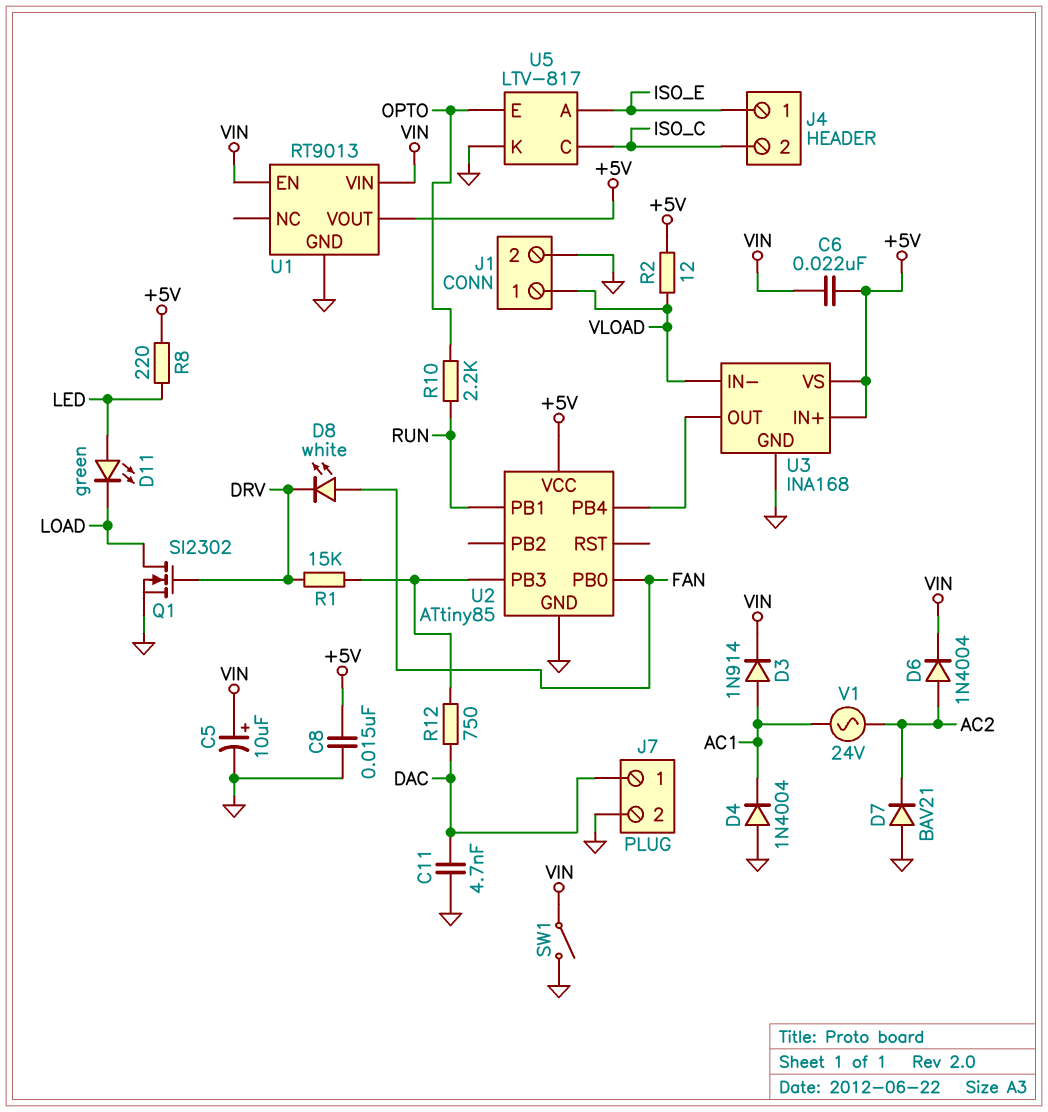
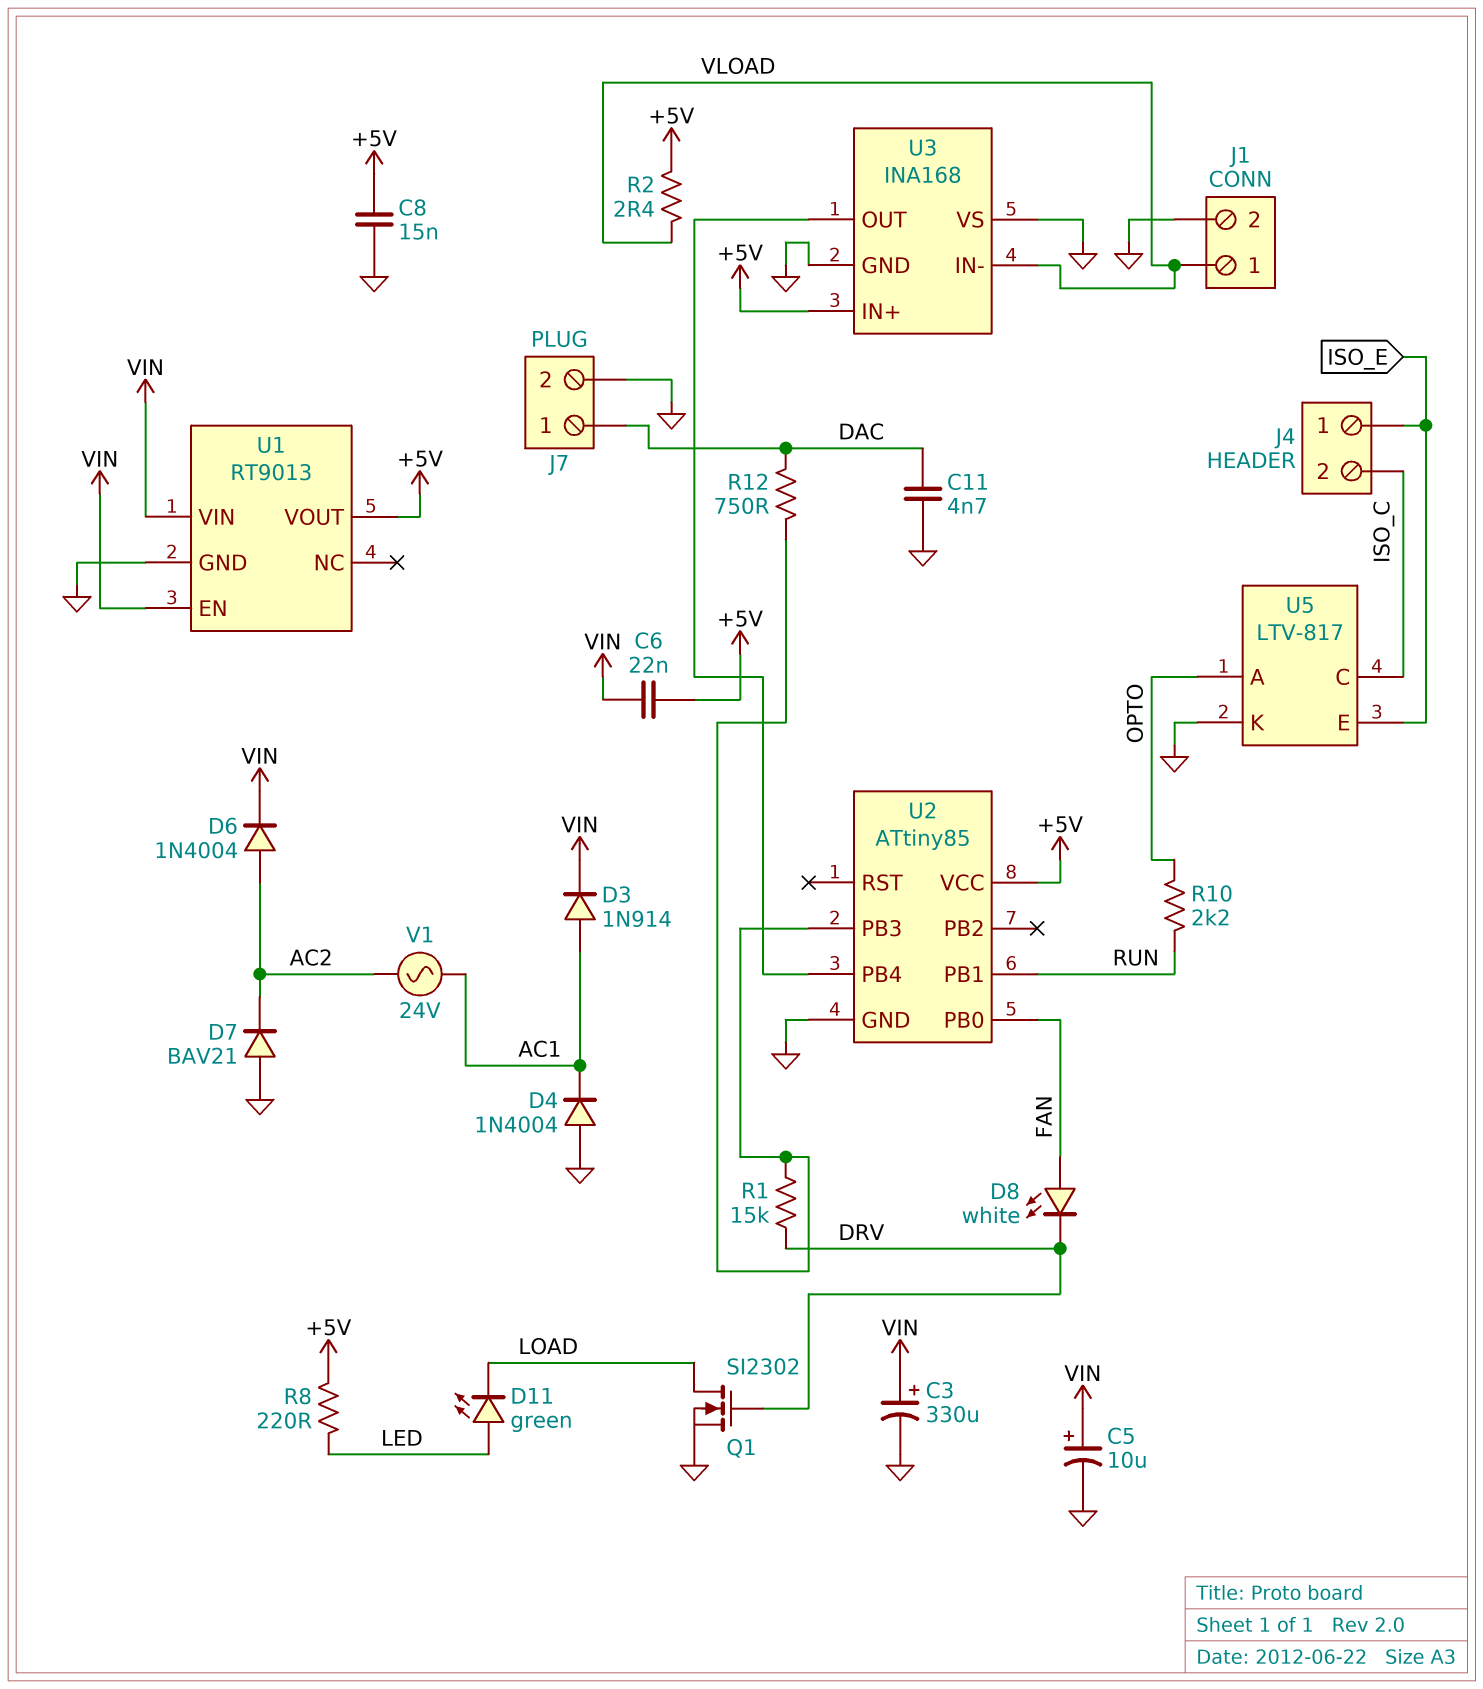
C3: none -> 330uF (plus VIN, minus GND)
R2: 12 (+5V, VLOAD) -> 2.4 (+5V, VLOAD)
SW1: switch (GND, VIN) -> none
U3 pin VS: +5V -> GND
U5 pin A: ISO_E -> OPTO
U5 pin E: OPTO -> ISO_E

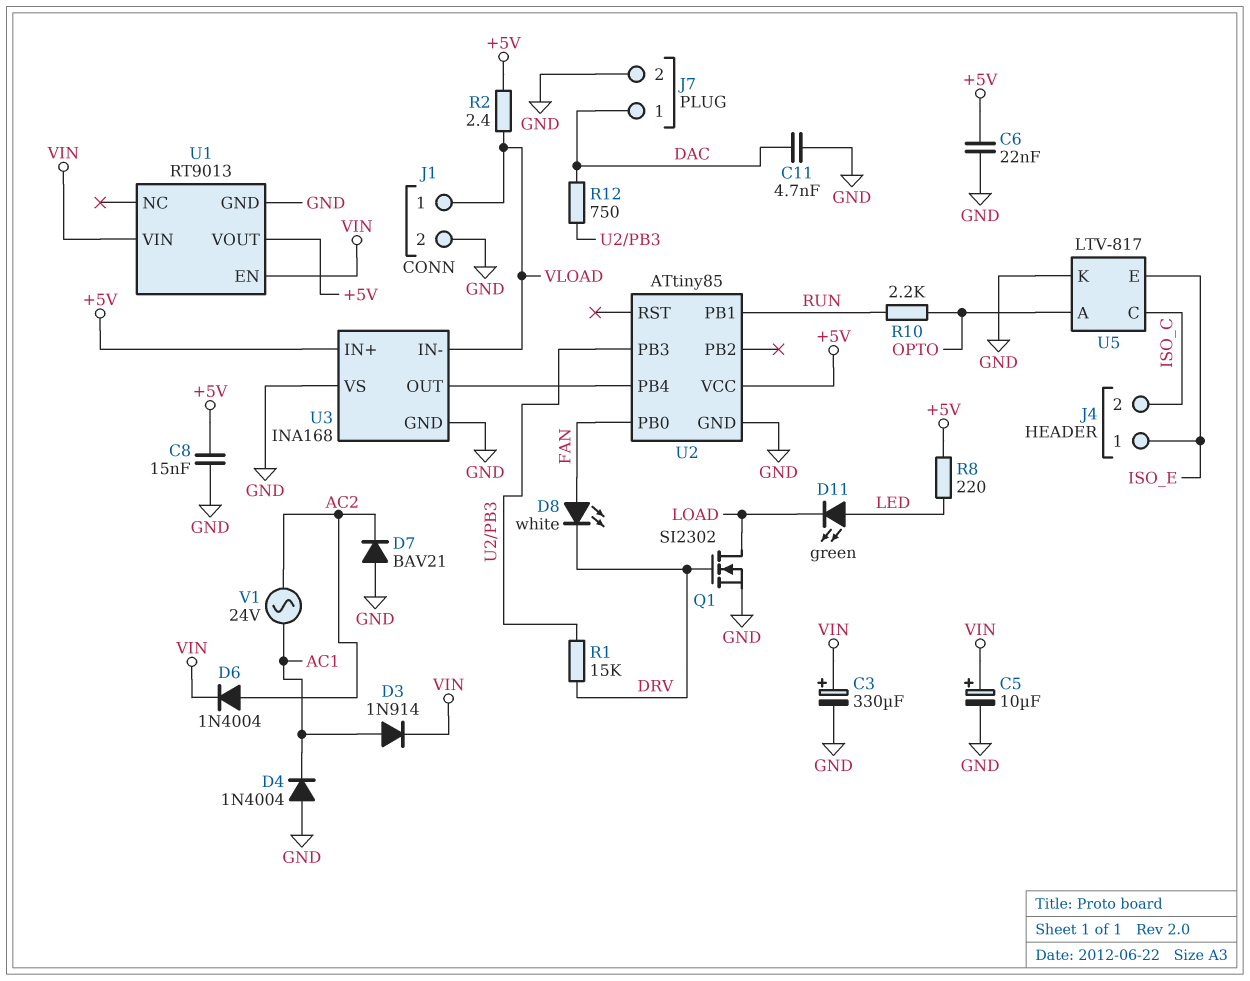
C6: 22nF (+5V, VIN) -> 22nF (+5V, GND)

